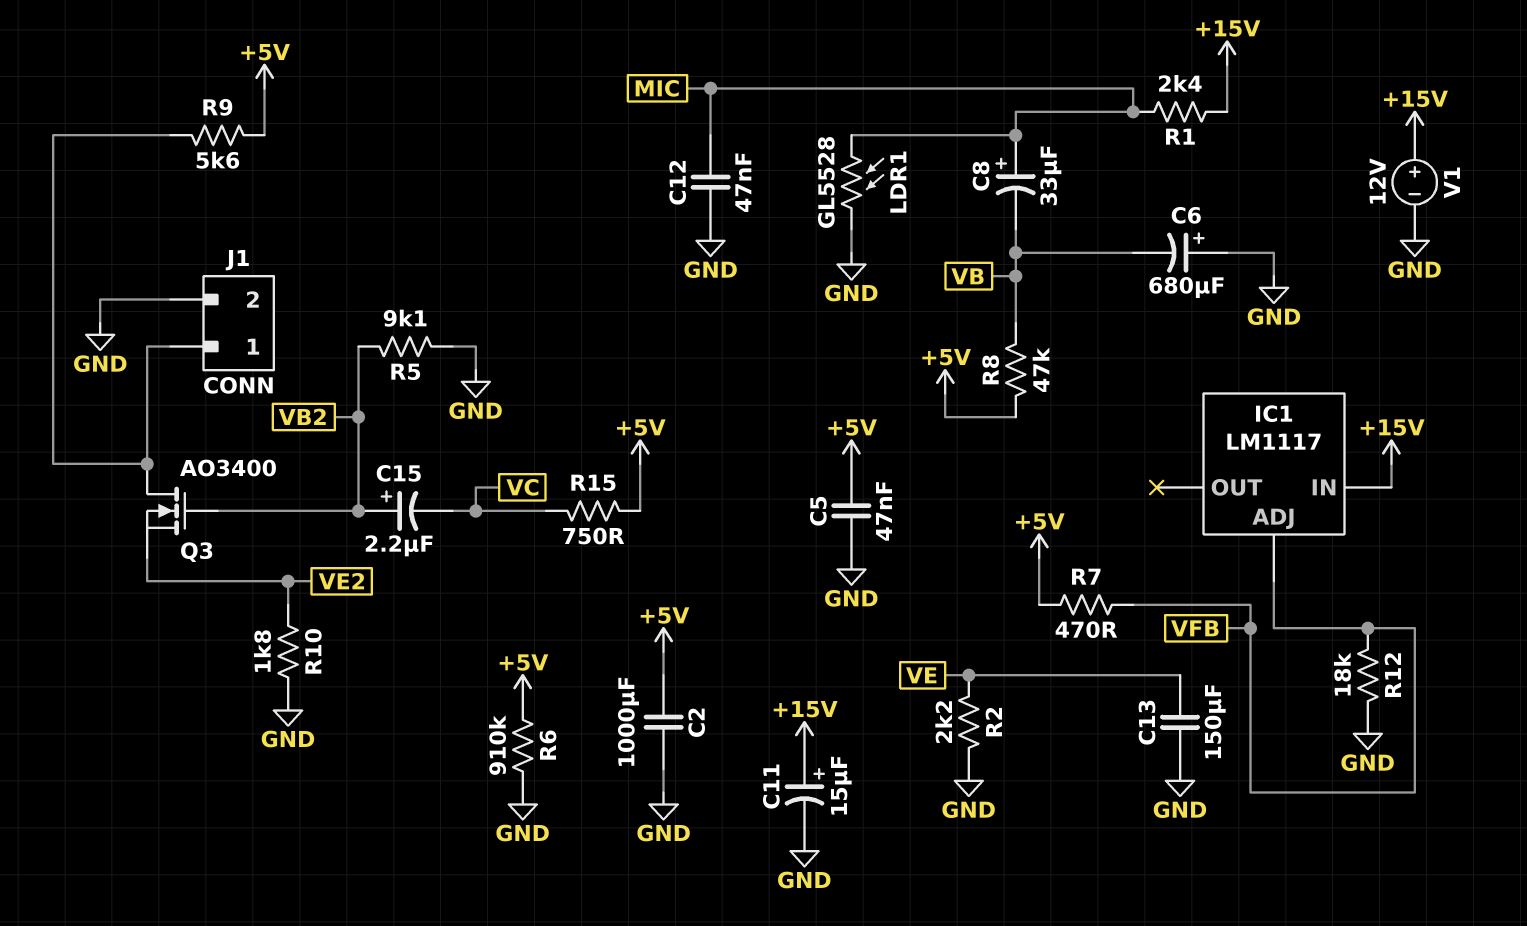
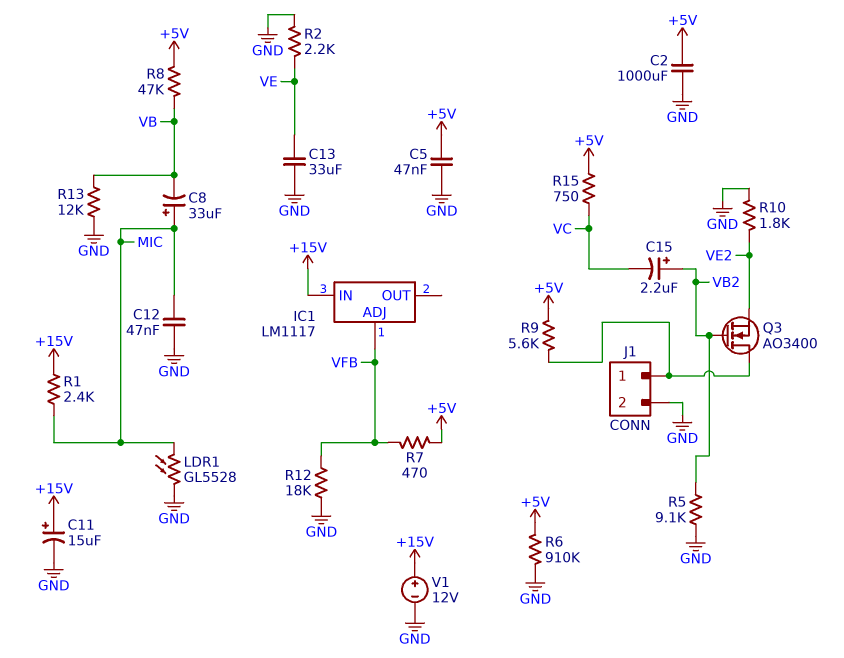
C6: 680uF (plus GND, minus VB) -> none
C13: 150uF (GND, VE) -> 33uF (GND, VE)
R13: none -> 12k (GND, VB)

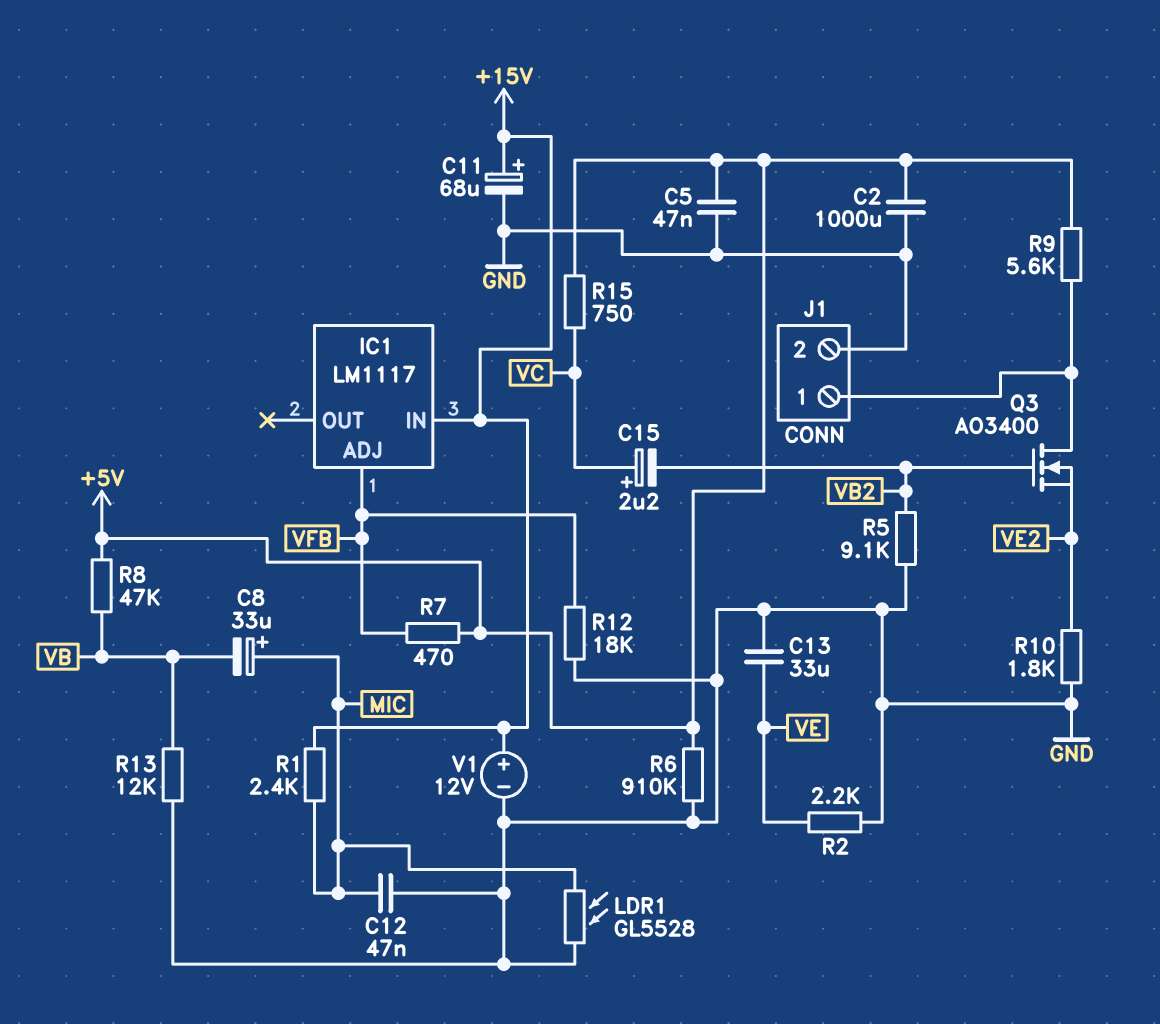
C11: 15uF (plus +15V, minus GND) -> 68uF (plus +15V, minus GND)
C15: 2.2uF (plus VB2, minus VC) -> 2.2uF (plus VC, minus VB2)

